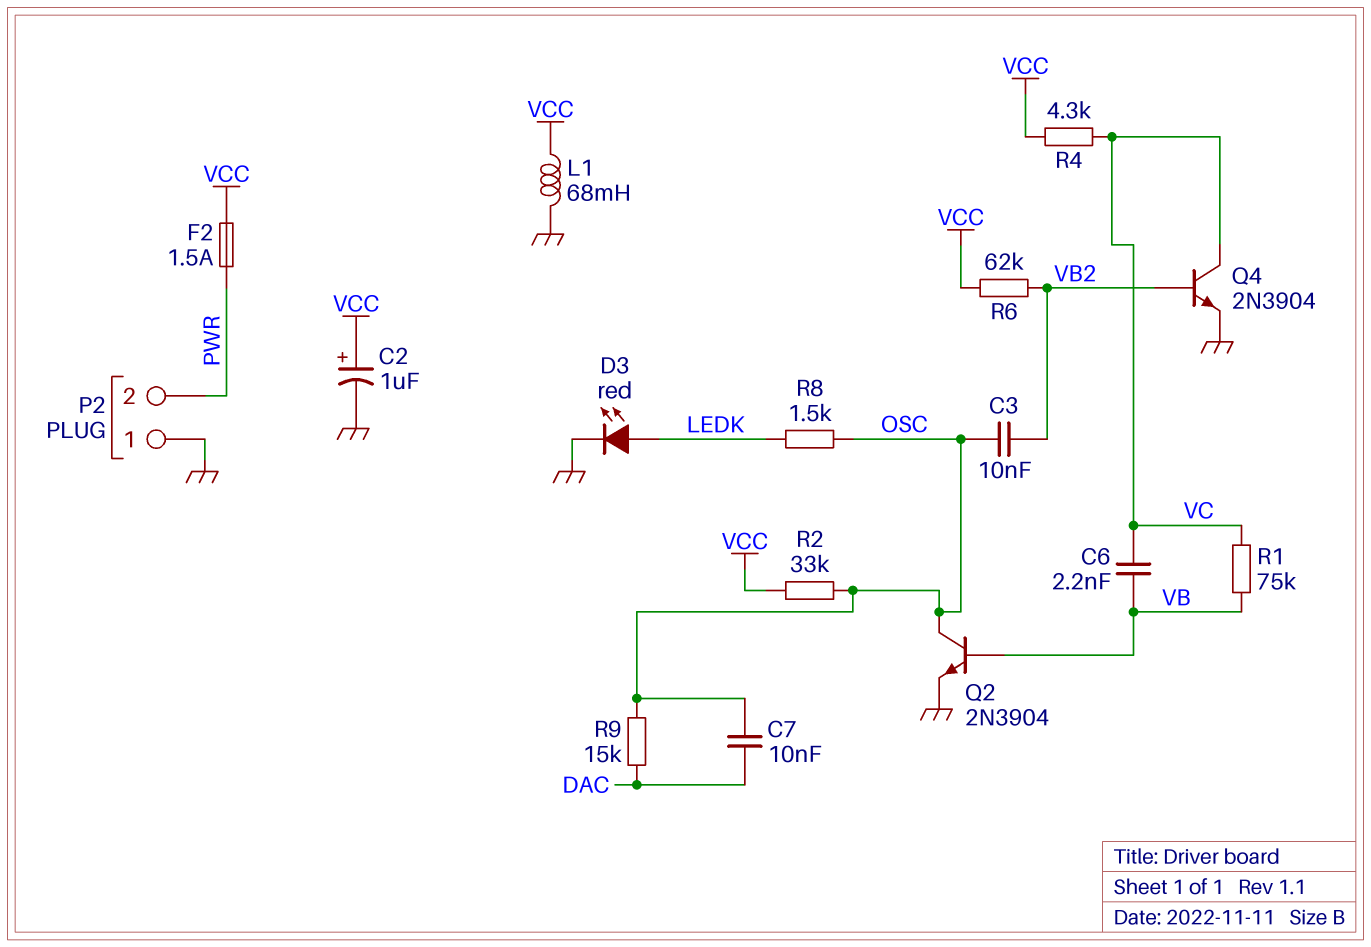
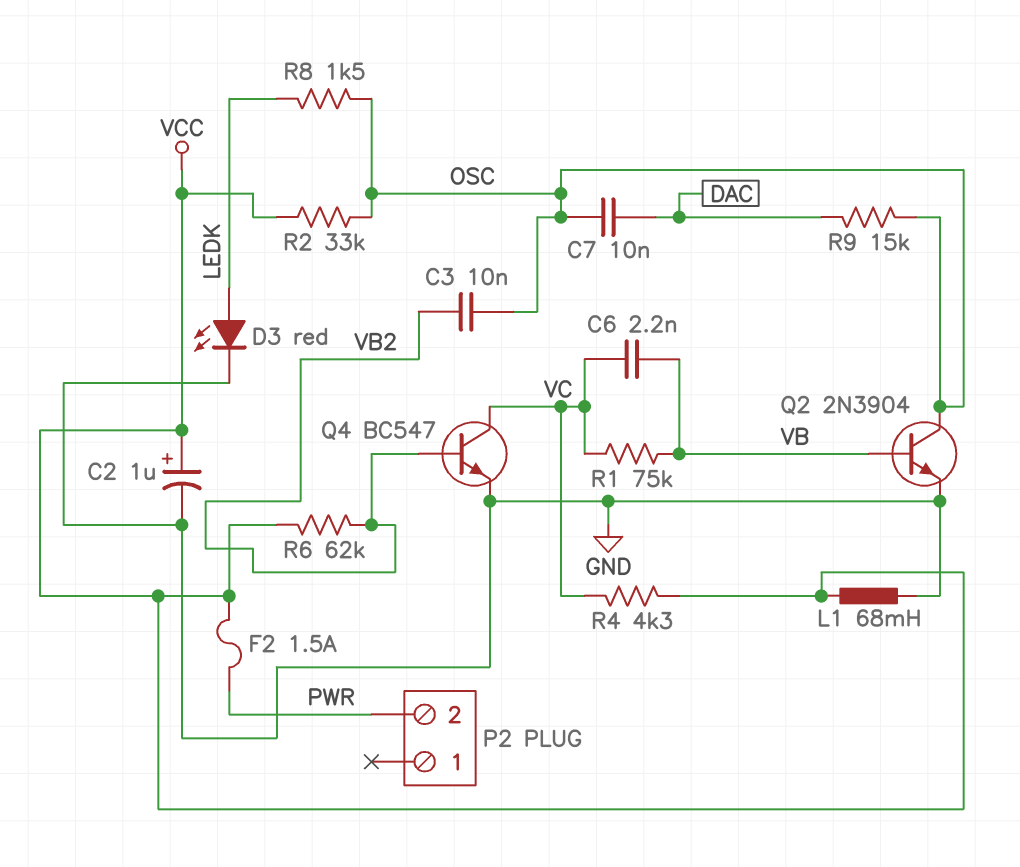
P2 pin 1: GND -> none
Q4: NPN 2N3904 (B VB2, C VC, E GND) -> NPN BC547 (B VB2, C VC, E GND)

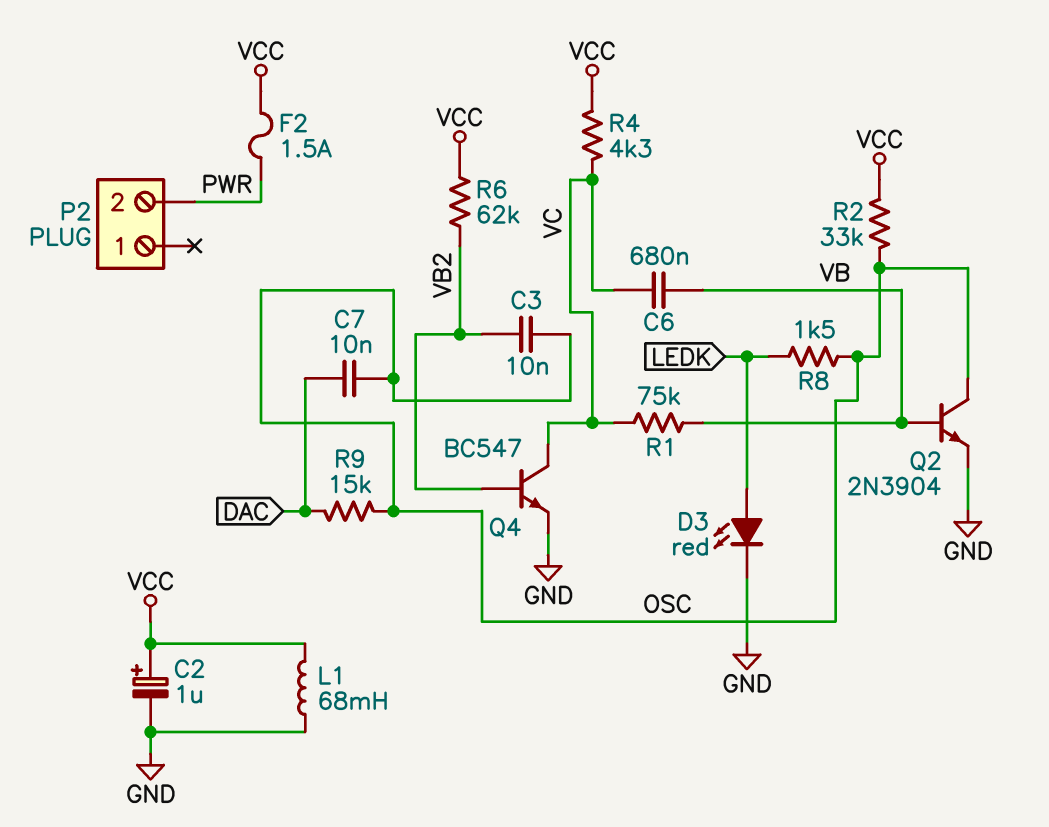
C6: 2.2nF (VB, VC) -> 680nF (VB, VC)

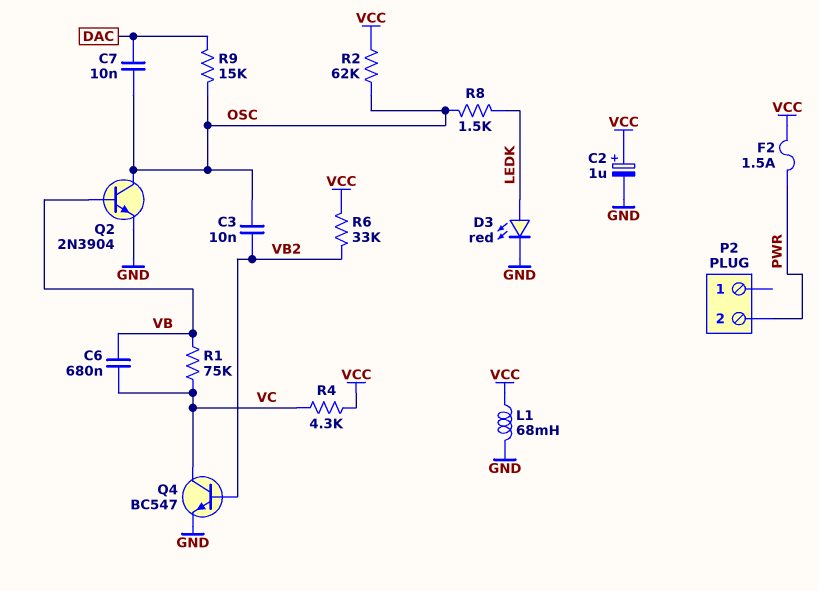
R2: 33k (OSC, VCC) -> 62k (OSC, VCC)
R6: 62k (VB2, VCC) -> 33k (VB2, VCC)

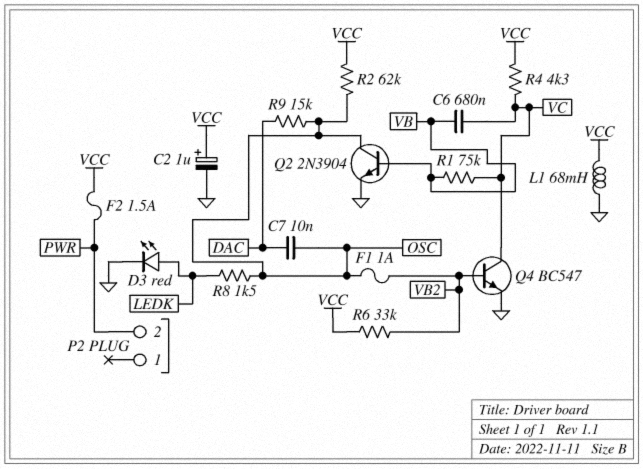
C3: 10nF (OSC, VB2) -> none
F1: none -> 1A (OSC, VB2)

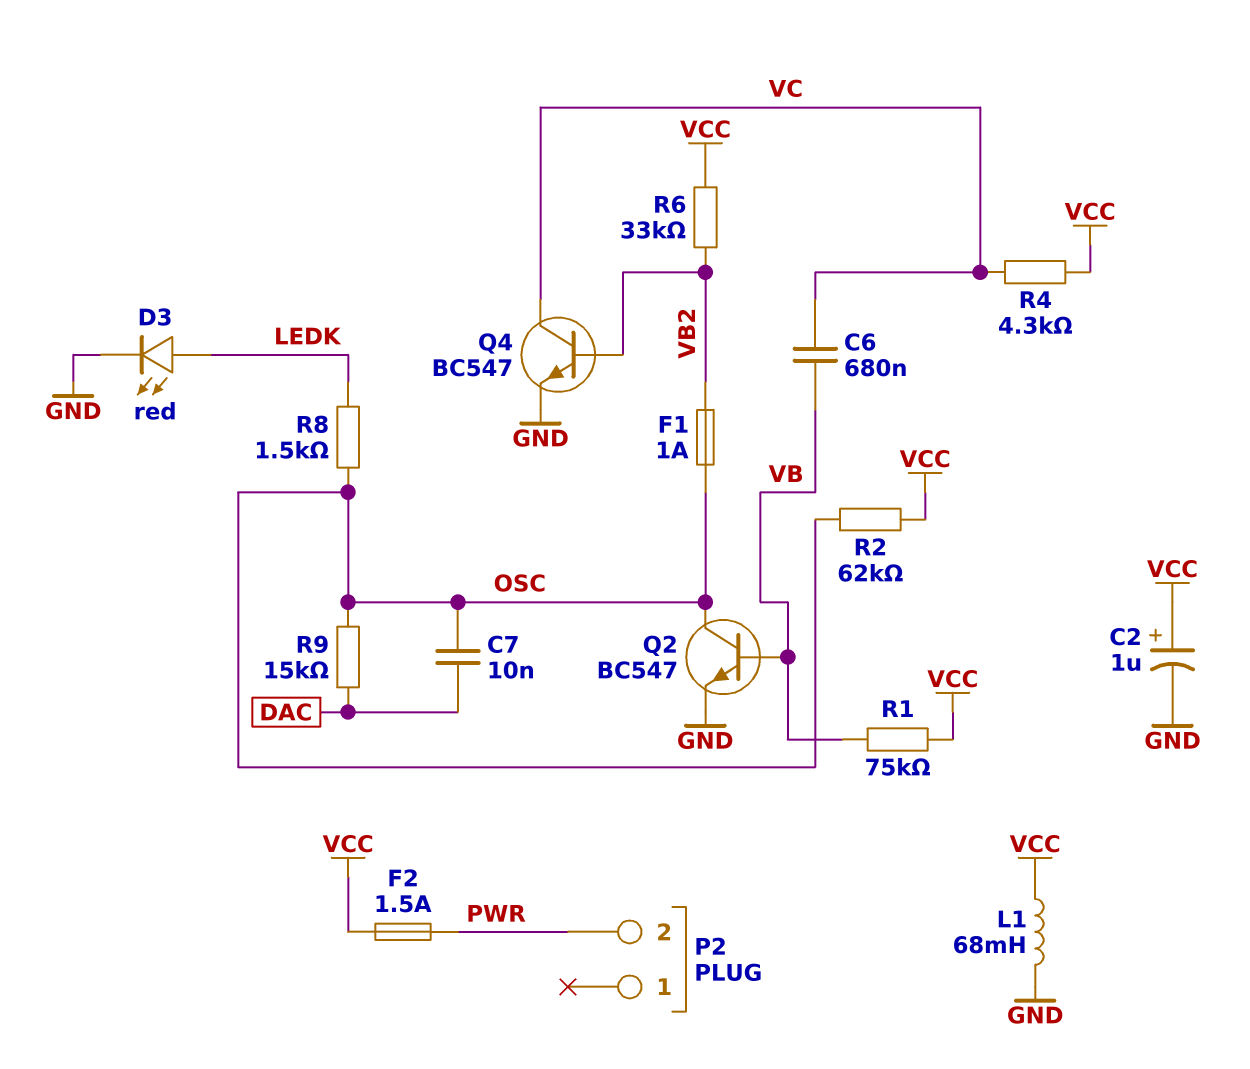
Q2: NPN 2N3904 (B VB, C OSC, E GND) -> NPN BC547 (B VB, C OSC, E GND)
R1: 75k (VB, VC) -> 75k (VB, VCC)

